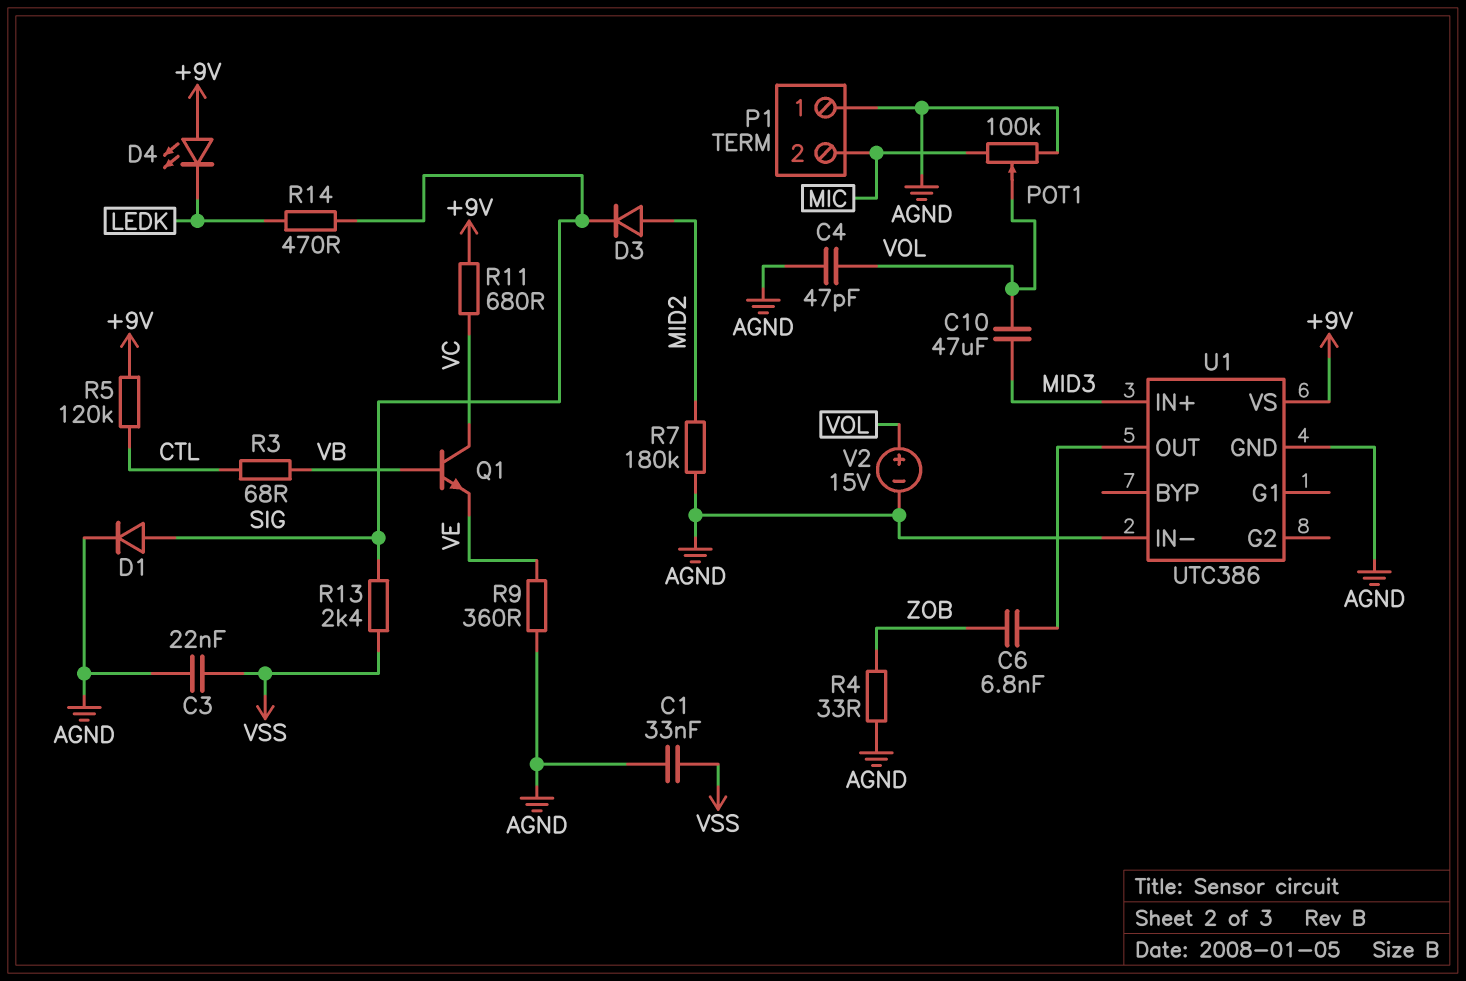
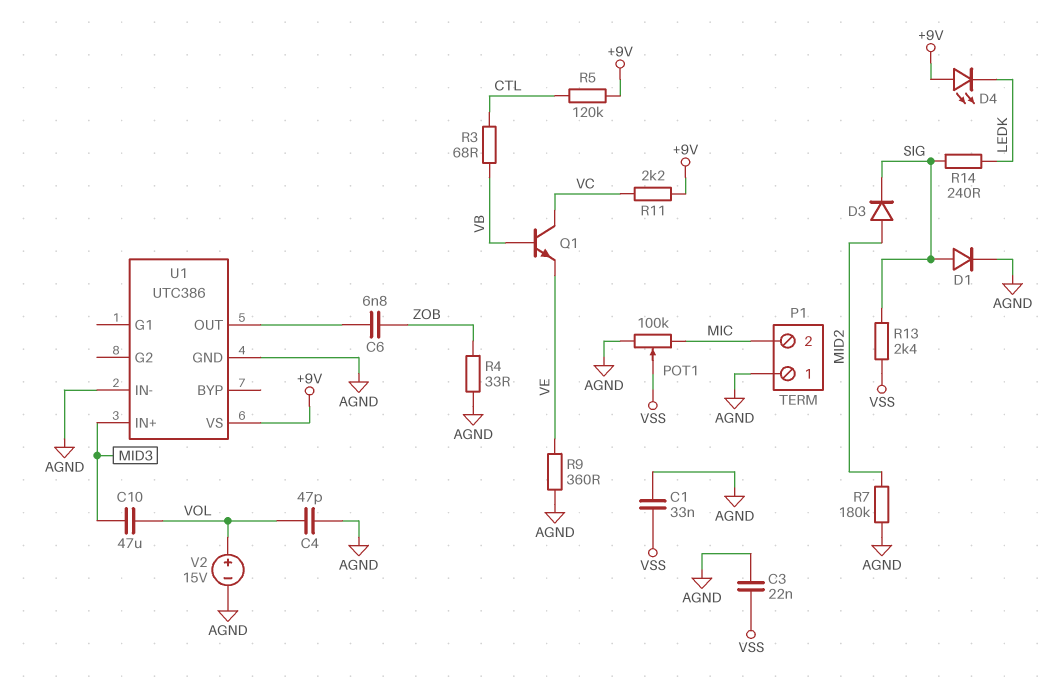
POT1: 100k (AGND, MIC, wiper VOL) -> 100k (AGND, MIC, wiper VSS)
R11: 680 (+9V, VC) -> 2.2k (+9V, VC)
R14: 470 (LEDK, SIG) -> 240 (LEDK, SIG)

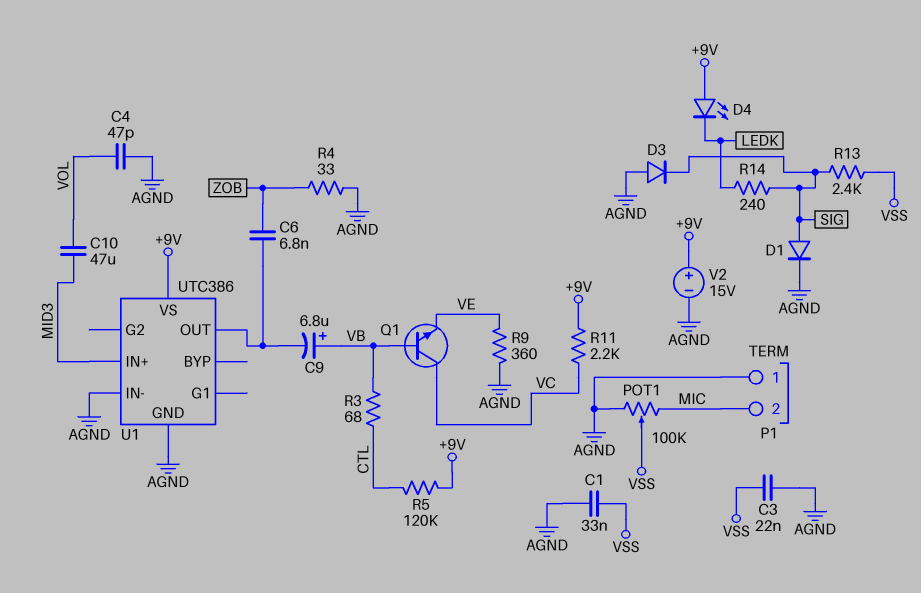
C9: none -> 6.8uF (plus VB, minus U1/OUT)
D3: diode (A MID2, K SIG) -> diode (A AGND, K SIG)
R7: 180k (AGND, MID2) -> none
V2: 15V (plus VOL, minus AGND) -> 15V (plus +9V, minus AGND)

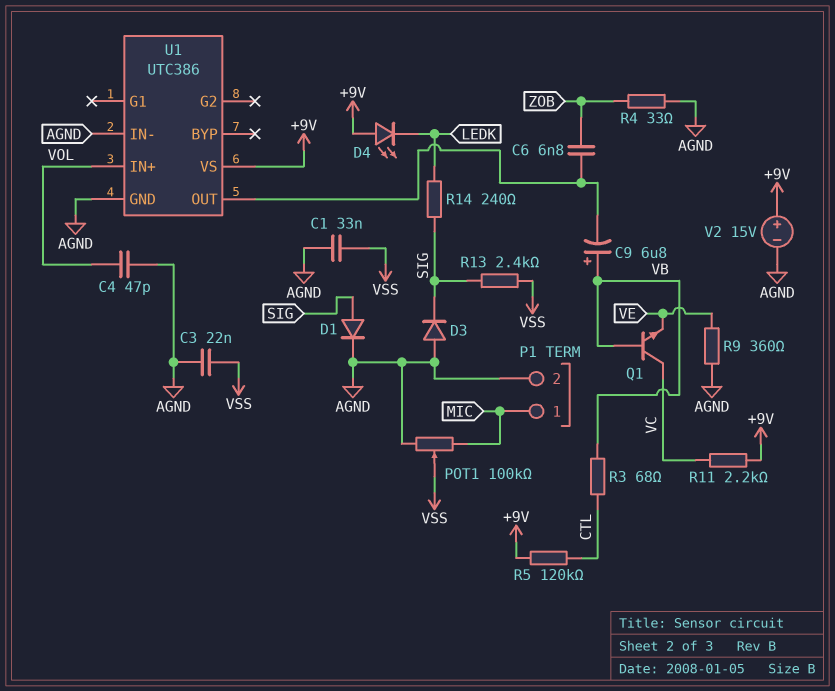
C10: 47uF (MID3, VOL) -> none
P1 pin 1: AGND -> MIC
P1 pin 2: MIC -> AGND
U1 pin IN+: MID3 -> VOL

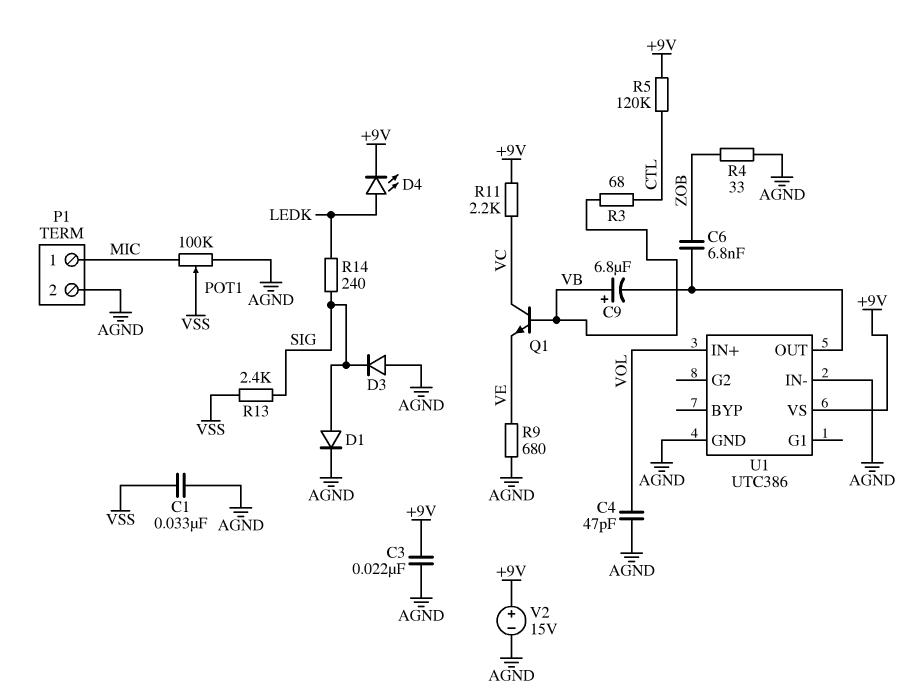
C3: 22nF (AGND, VSS) -> 22nF (+9V, AGND)
D4: LED (A +9V, K LEDK) -> LED (A LEDK, K +9V)
R9: 360 (AGND, VE) -> 680 (AGND, VE)

